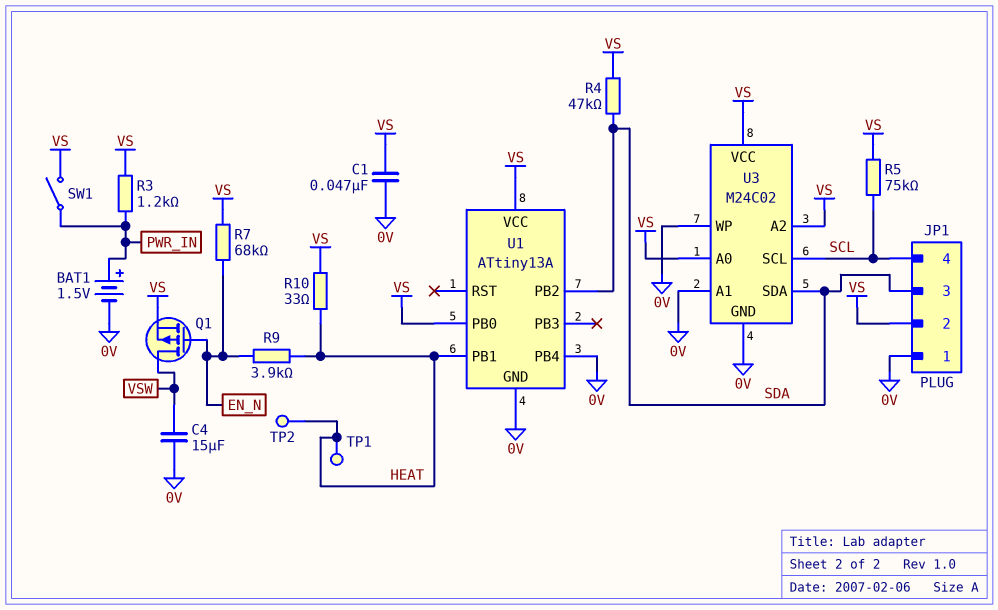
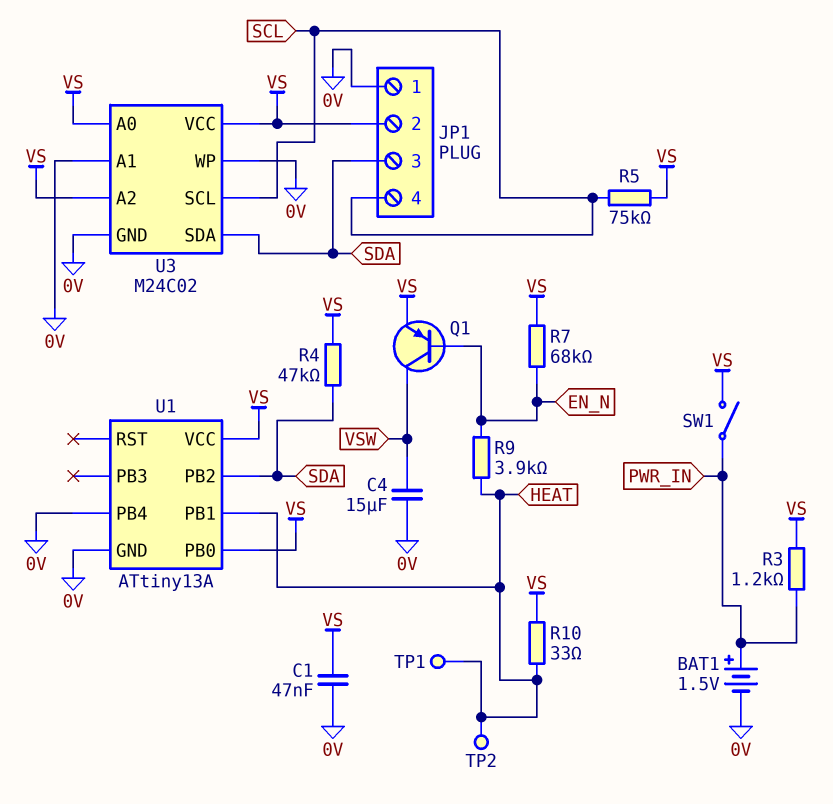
Q1: PMOS (G EN_N, D VSW, S VS) -> PNP (B EN_N, C VSW, E VS)

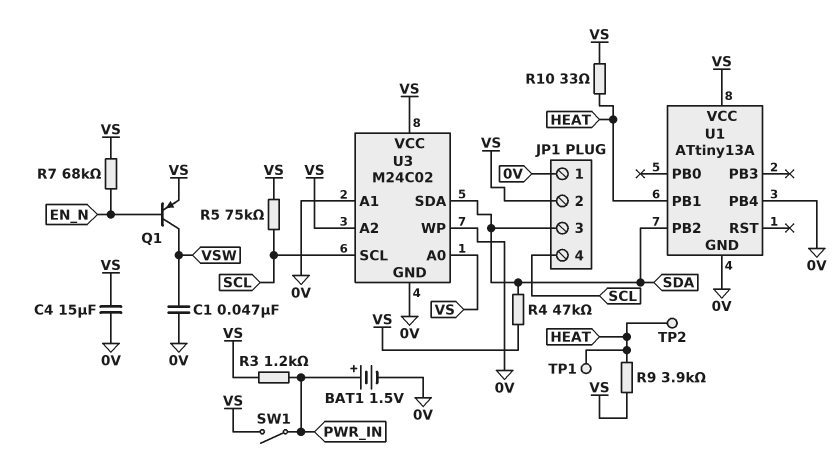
C1: 47nF (0V, VS) -> 47nF (0V, VSW)
C4: 15uF (0V, VSW) -> 15uF (0V, VS)
R9: 3.9k (EN_N, HEAT) -> 3.9k (HEAT, VS)
U1 pin PB0: VS -> none

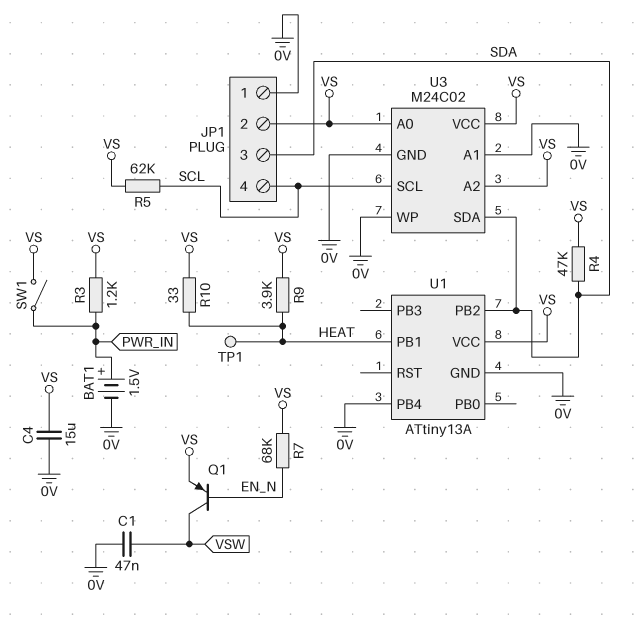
R5: 75k (SCL, VS) -> 62k (SCL, VS)
TP2: test point (HEAT) -> none

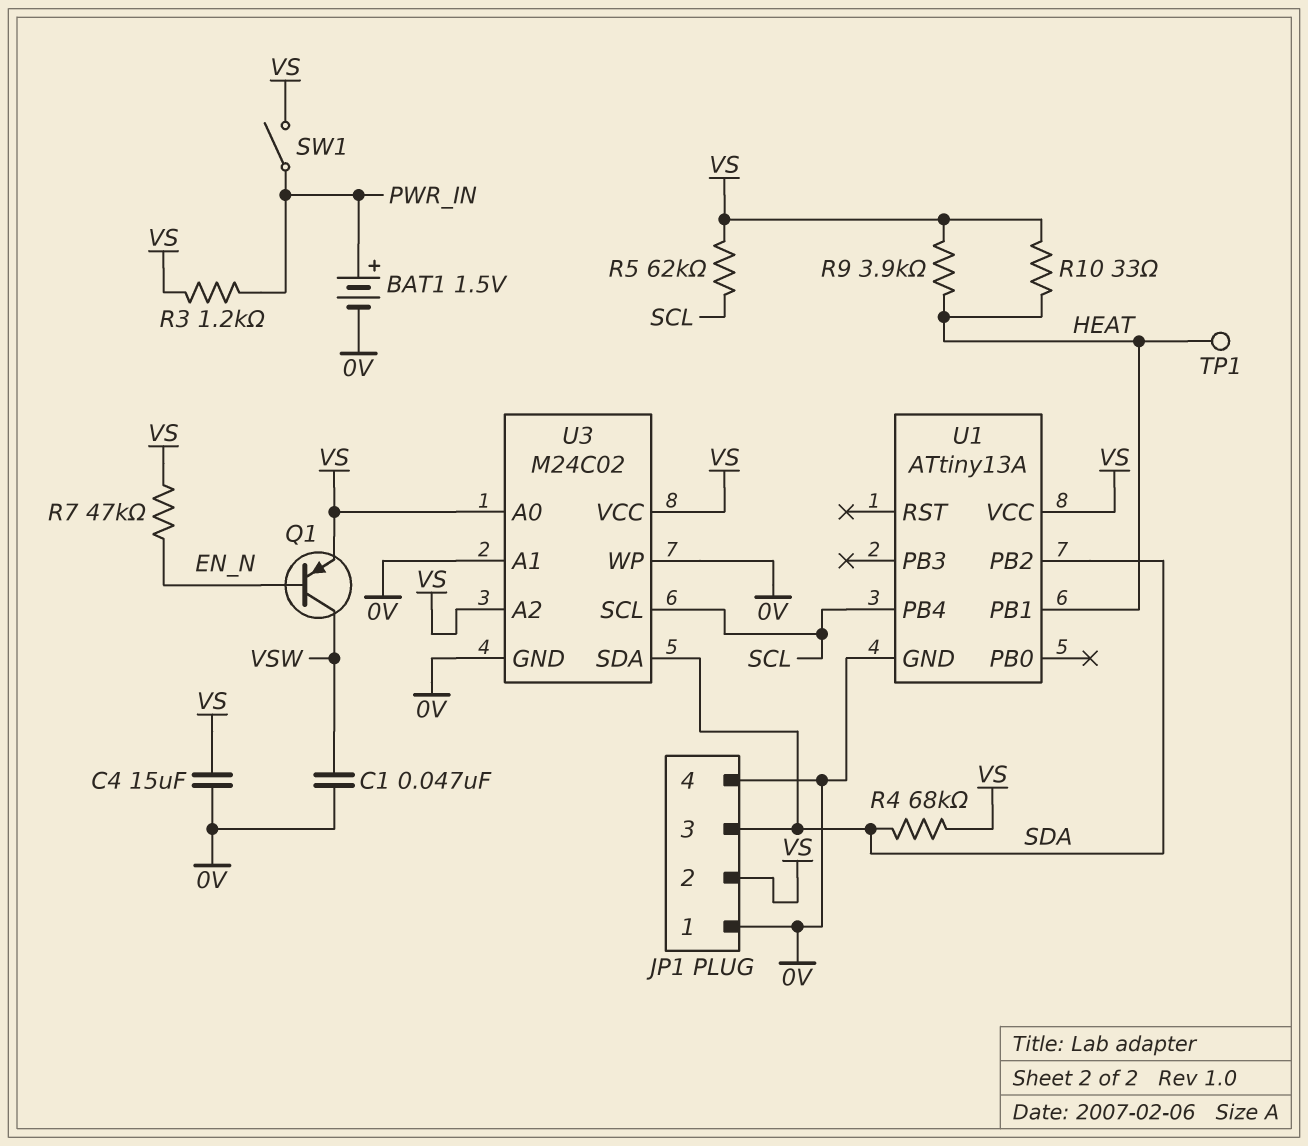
JP1 pin 4: SCL -> 0V
R4: 47k (SDA, VS) -> 68k (SDA, VS)
R7: 68k (EN_N, VS) -> 47k (EN_N, VS)
U1 pin PB4: 0V -> SCL

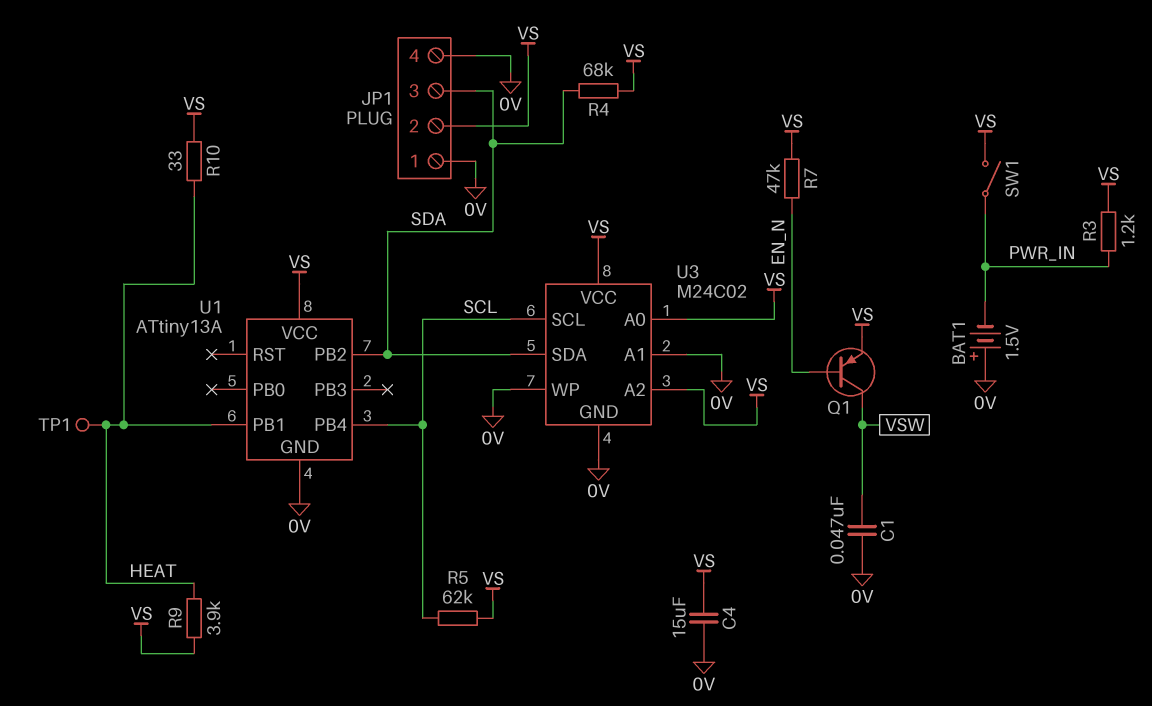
BAT1: 1.5V (plus PWR_IN, minus 0V) -> 1.5V (plus 0V, minus PWR_IN)

